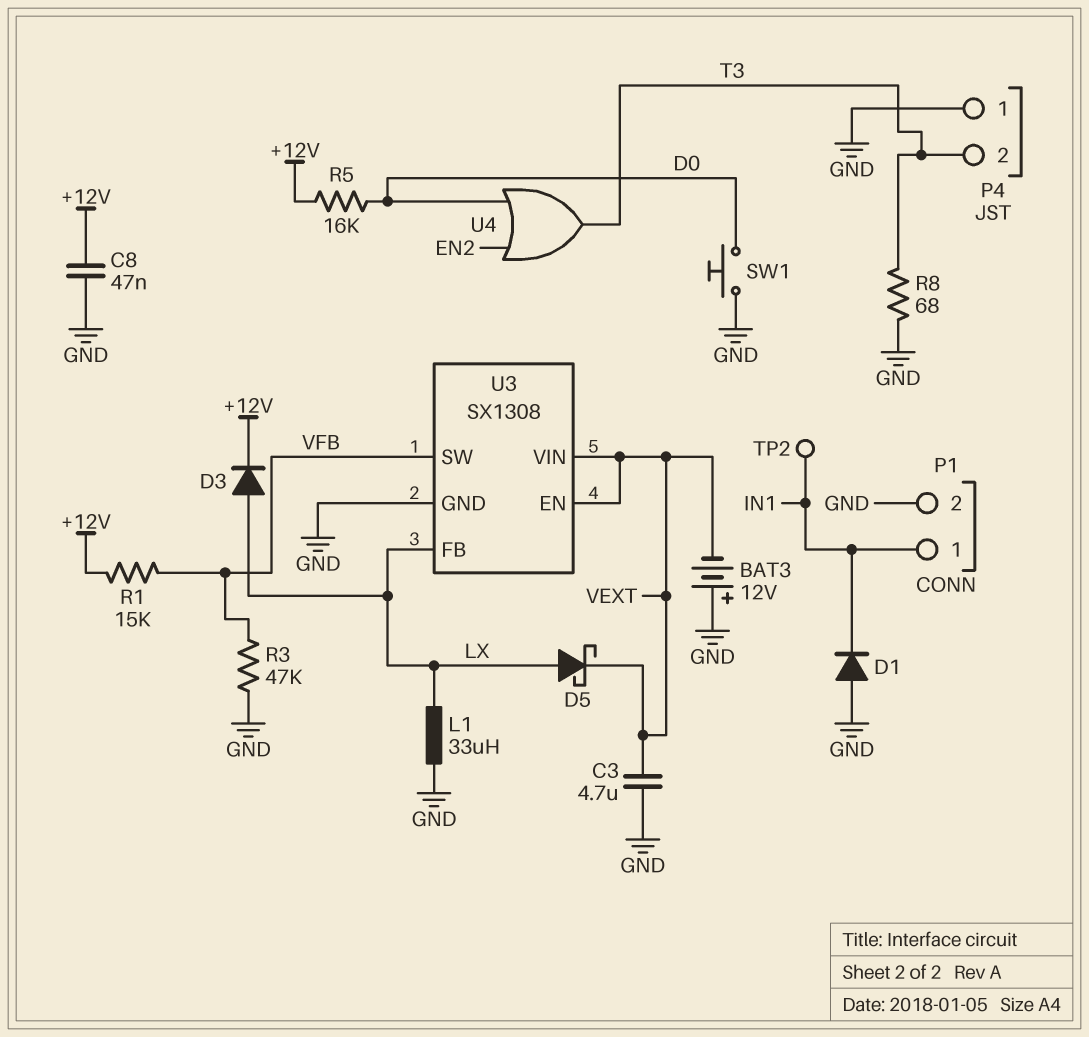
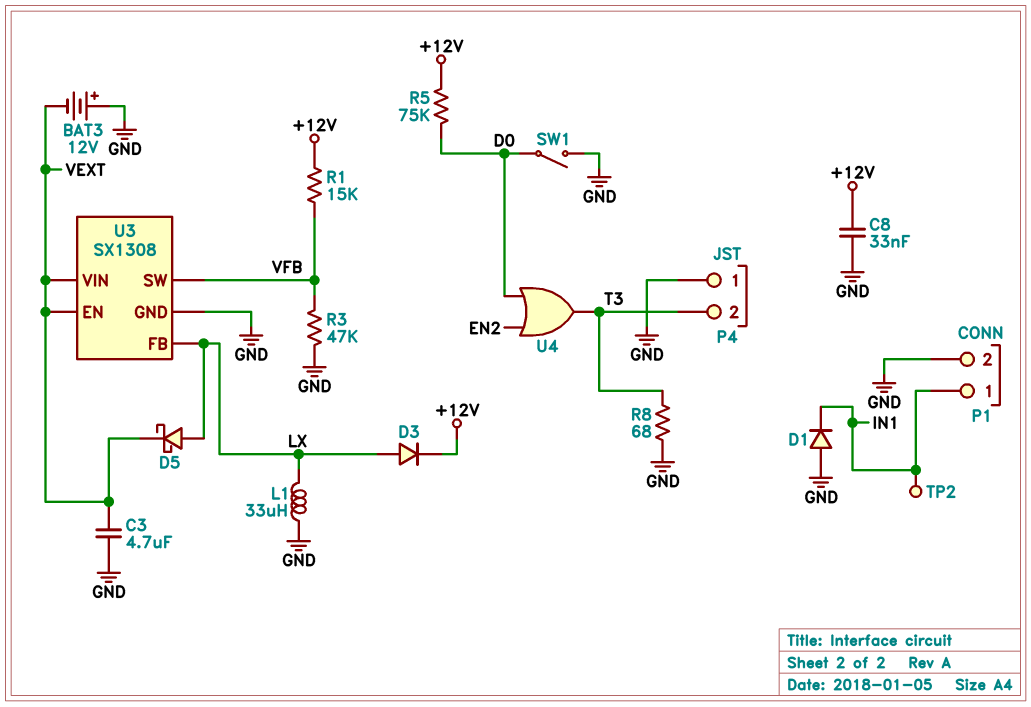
C8: 47nF (+12V, GND) -> 33nF (+12V, GND)
R5: 16k (+12V, D0) -> 75k (+12V, D0)
SW1: button (D0, GND) -> switch (D0, GND)

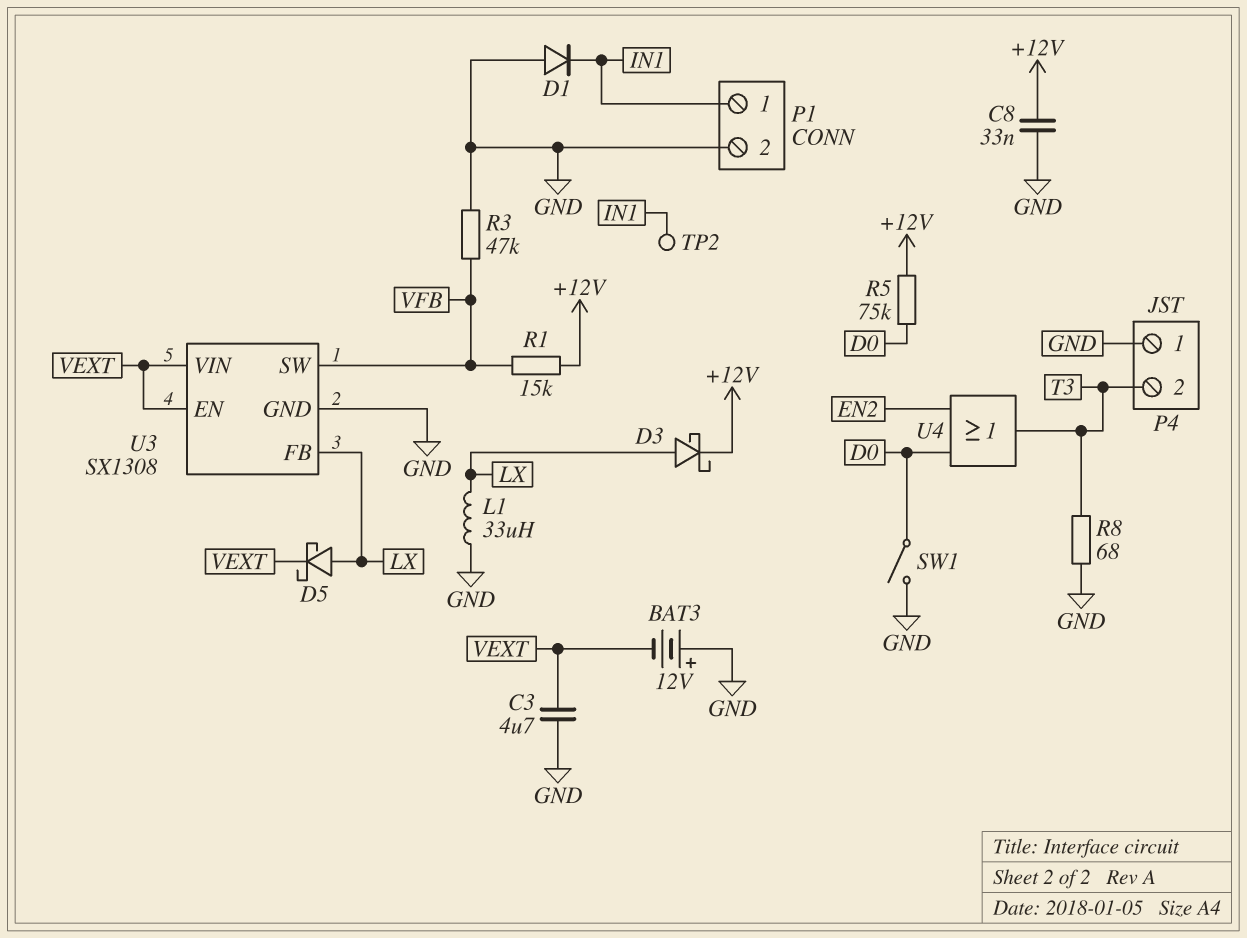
D3: diode (A LX, K +12V) -> schottky (A LX, K +12V)

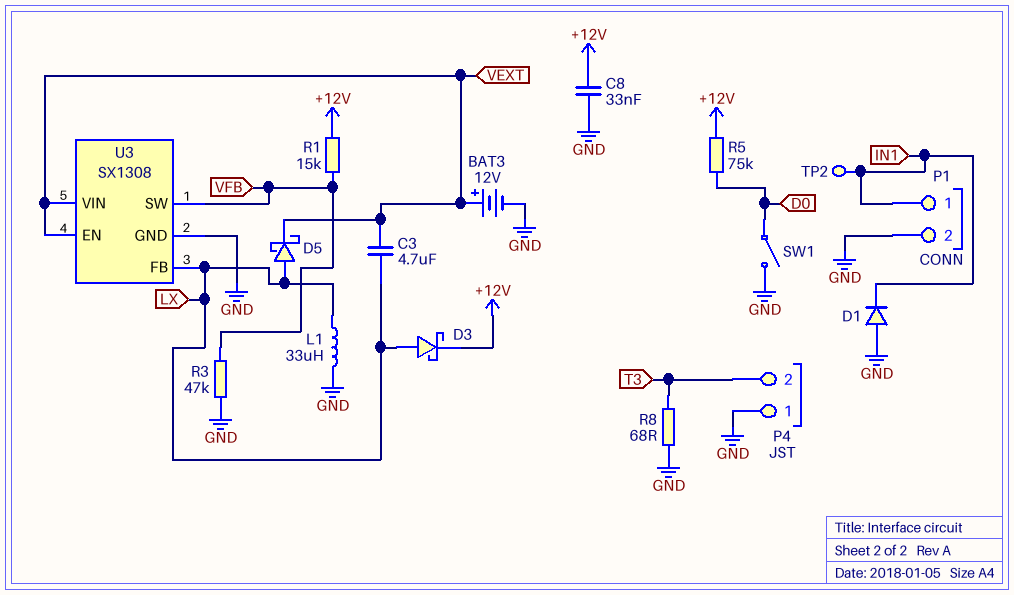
BAT3: 12V (plus GND, minus VEXT) -> 12V (plus VEXT, minus GND)
C3: 4.7uF (GND, VEXT) -> 4.7uF (LX, VEXT)
U4: OR (in D0, in EN2, out T3) -> none

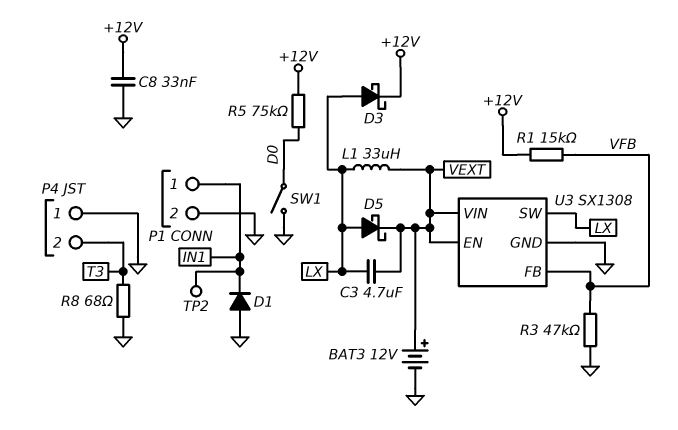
L1: 33uH (GND, LX) -> 33uH (LX, VEXT)
U3 pin FB: LX -> VFB
U3 pin SW: VFB -> LX

